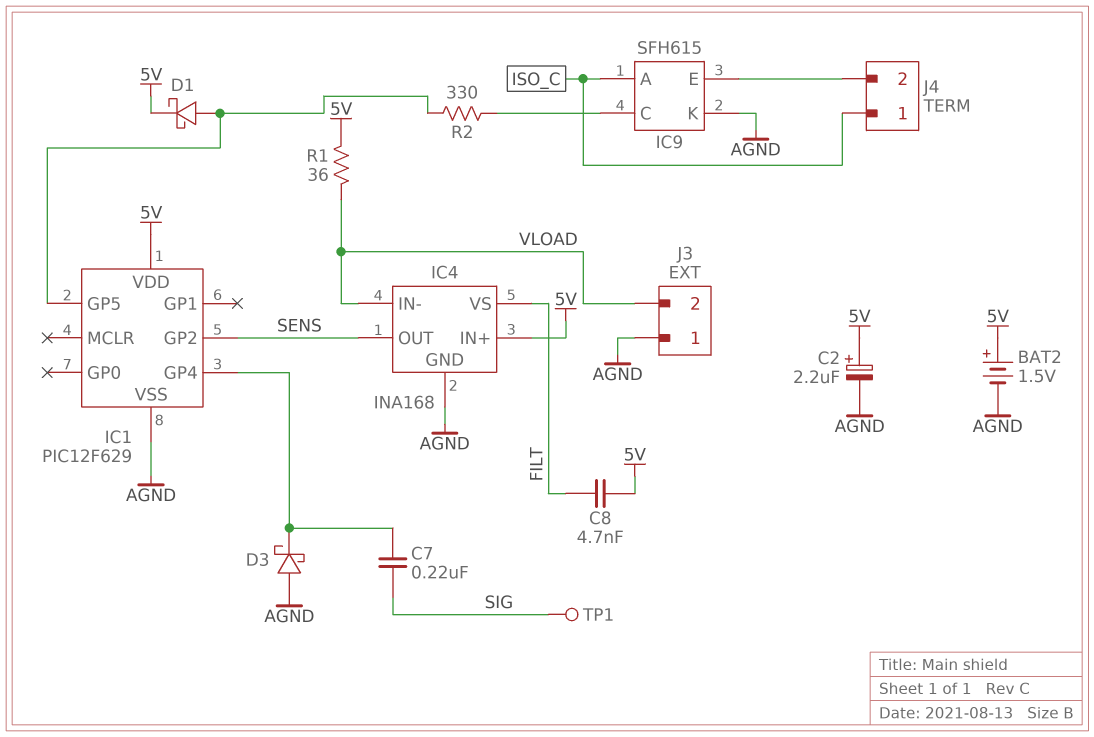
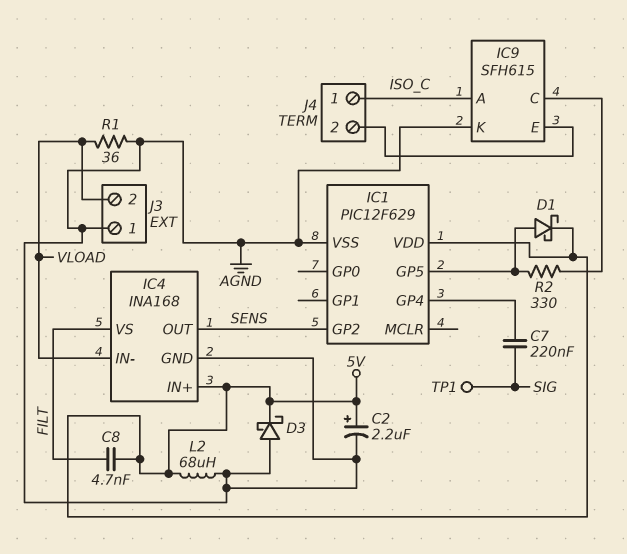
BAT2: 1.5V (plus 5V, minus AGND) -> none
D3: schottky (A AGND, K IC1/GP4) -> schottky (A AGND, K 5V)
L2: none -> 68uH (5V, AGND)
R1: 36 (5V, VLOAD) -> 36 (AGND, VLOAD)

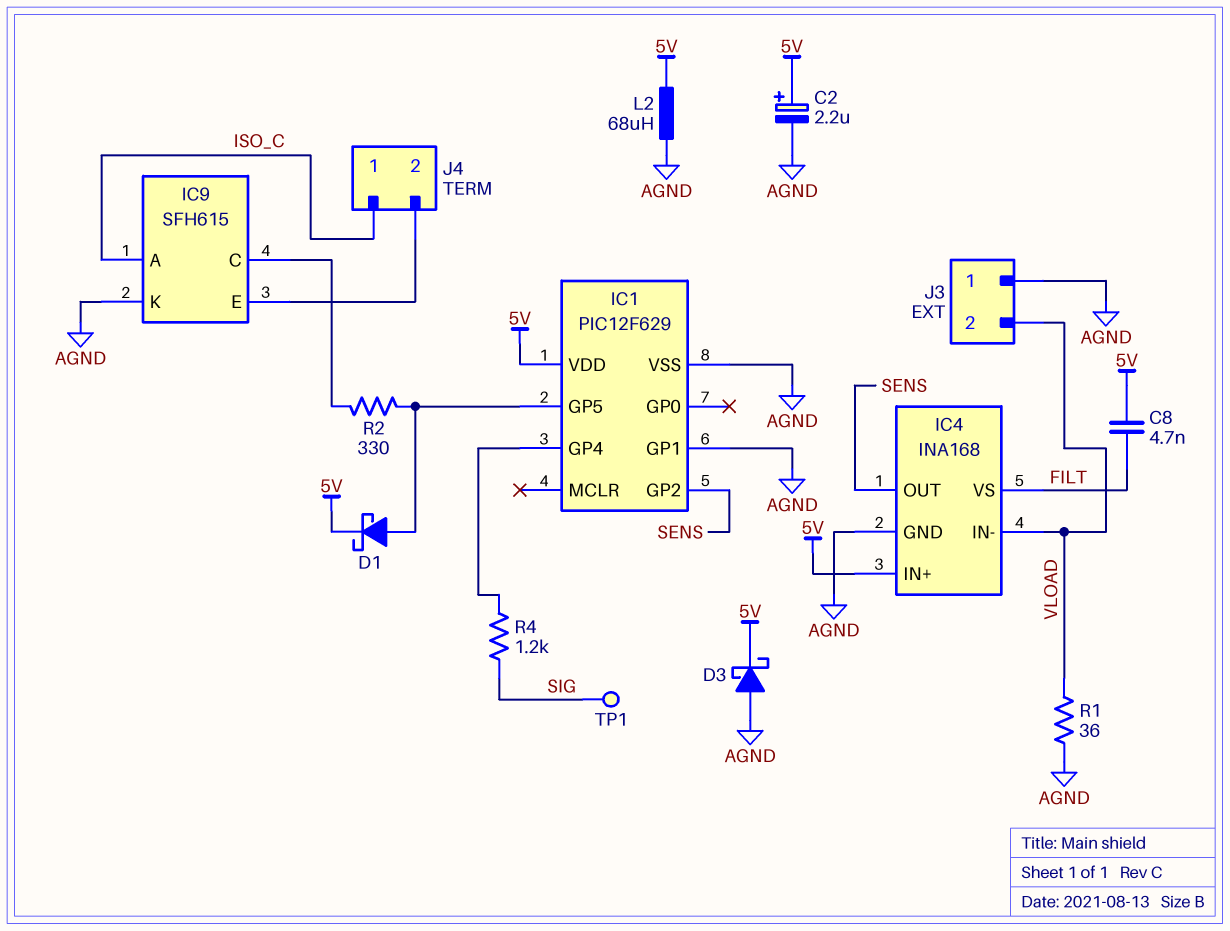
C7: 220nF (IC1/GP4, SIG) -> none
IC1 pin GP1: none -> AGND
R4: none -> 1.2k (IC1/GP4, SIG)

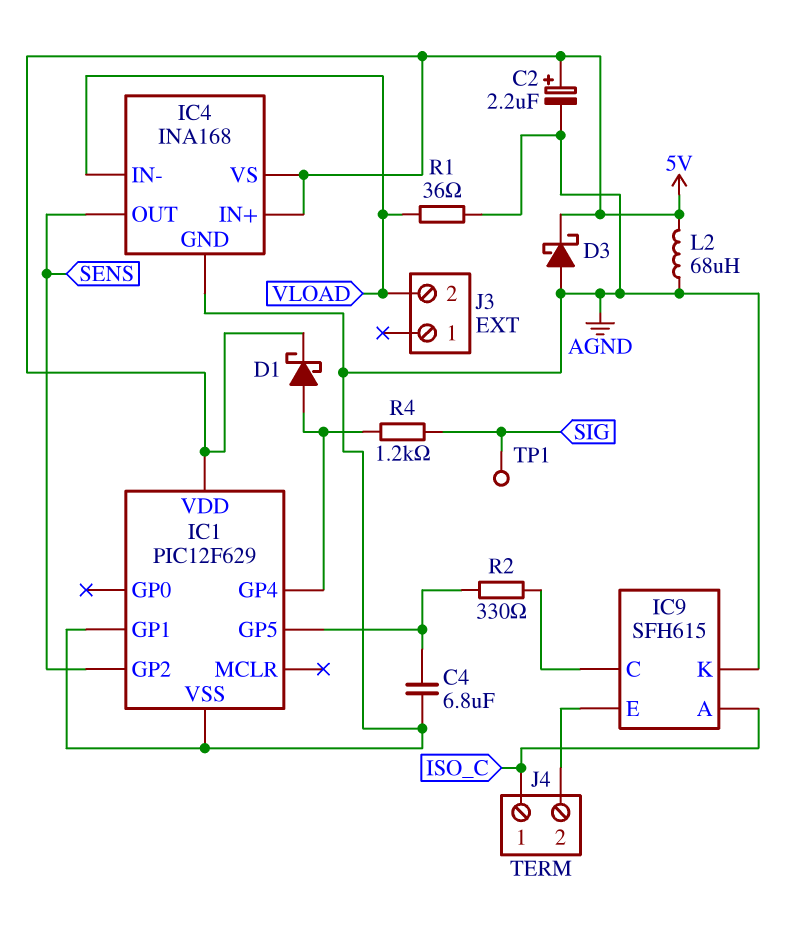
C4: none -> 6.8uF (AGND, IC1/GP5)
C8: 4.7nF (5V, FILT) -> none
D1: schottky (A IC1/GP5, K 5V) -> schottky (A IC1/GP4, K 5V)
IC4 pin VS: FILT -> 5V
J3 pin 1: AGND -> none

